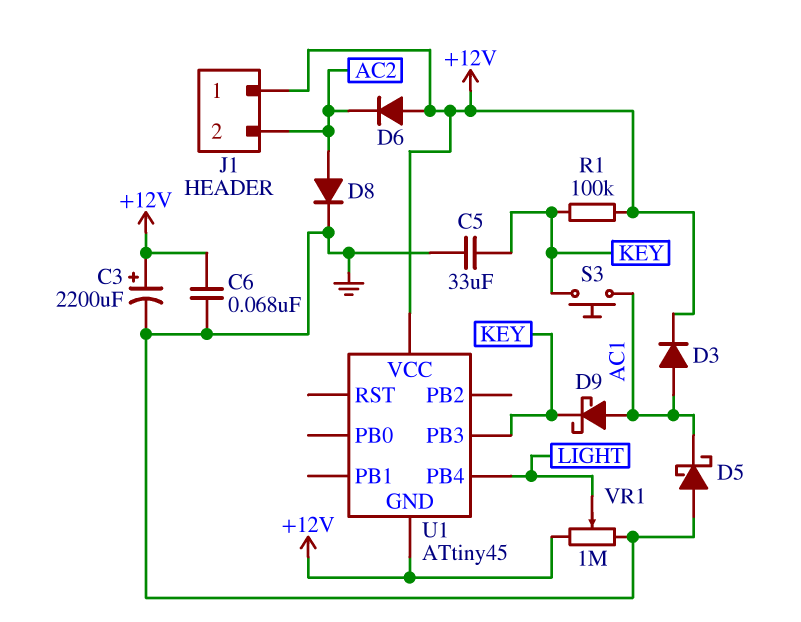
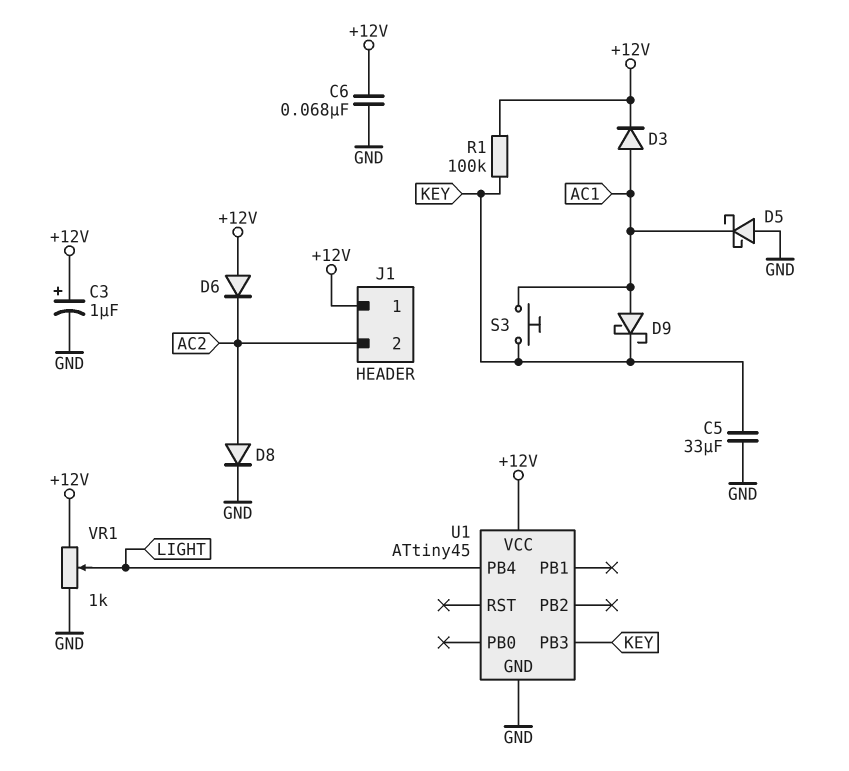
C3: 2200uF (plus +12V, minus GND) -> 1uF (plus +12V, minus GND)
U1 pin GND: +12V -> GND
VR1: 1M (+12V, GND, wiper LIGHT) -> 1k (+12V, GND, wiper LIGHT)

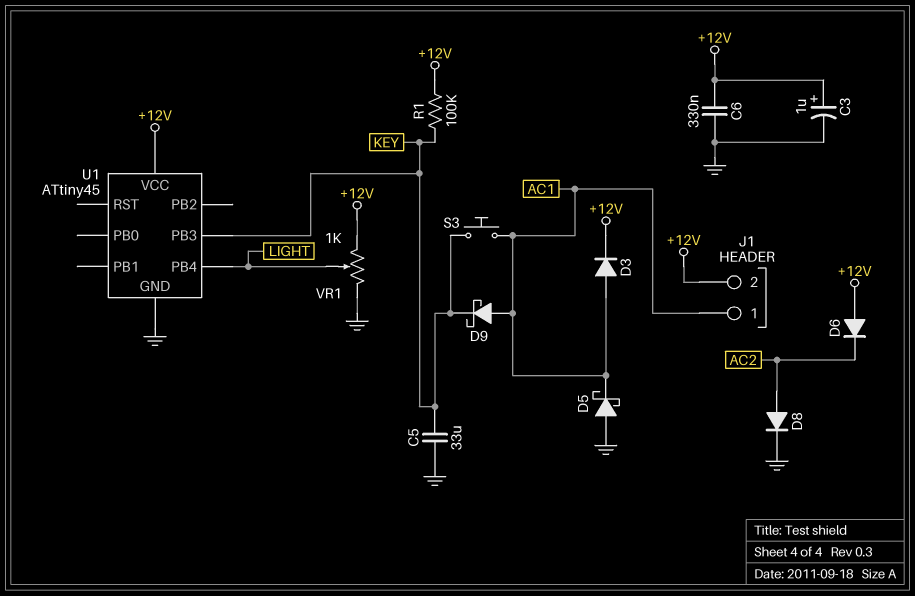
C6: 68nF (+12V, GND) -> 330nF (+12V, GND)
J1 pin 1: +12V -> AC1
J1 pin 2: AC2 -> +12V

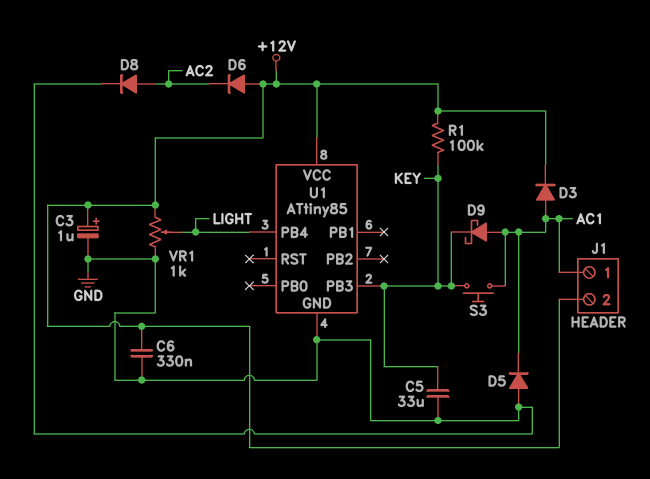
D5: schottky (A GND, K AC1) -> diode (A GND, K AC1)
U1: ATtiny45 -> ATtiny85

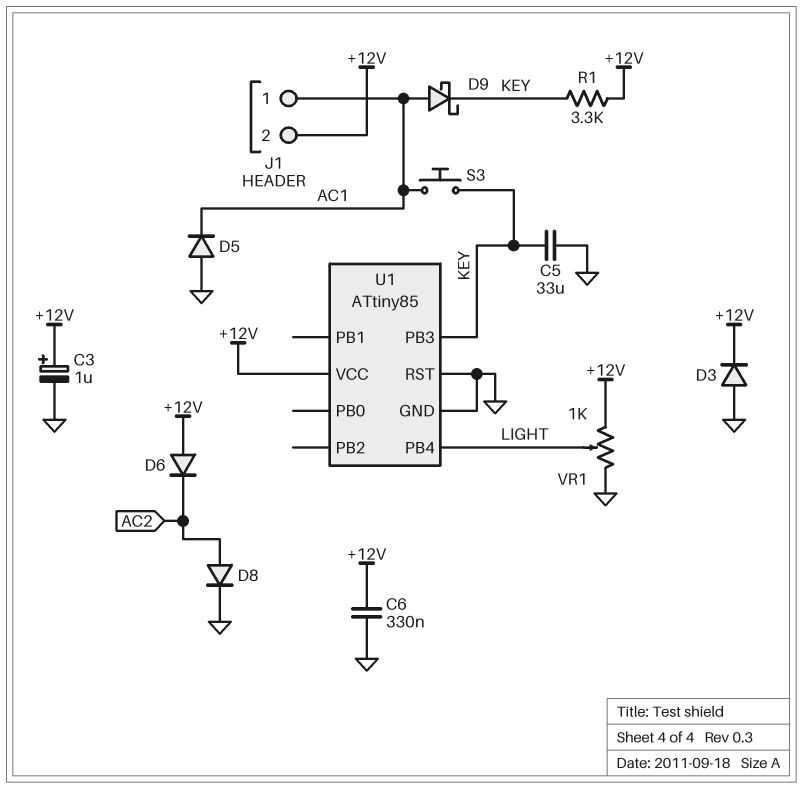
D3: diode (A AC1, K +12V) -> diode (A GND, K +12V)
R1: 100k (+12V, KEY) -> 3.3k (+12V, KEY)
U1 pin RST: none -> GND

